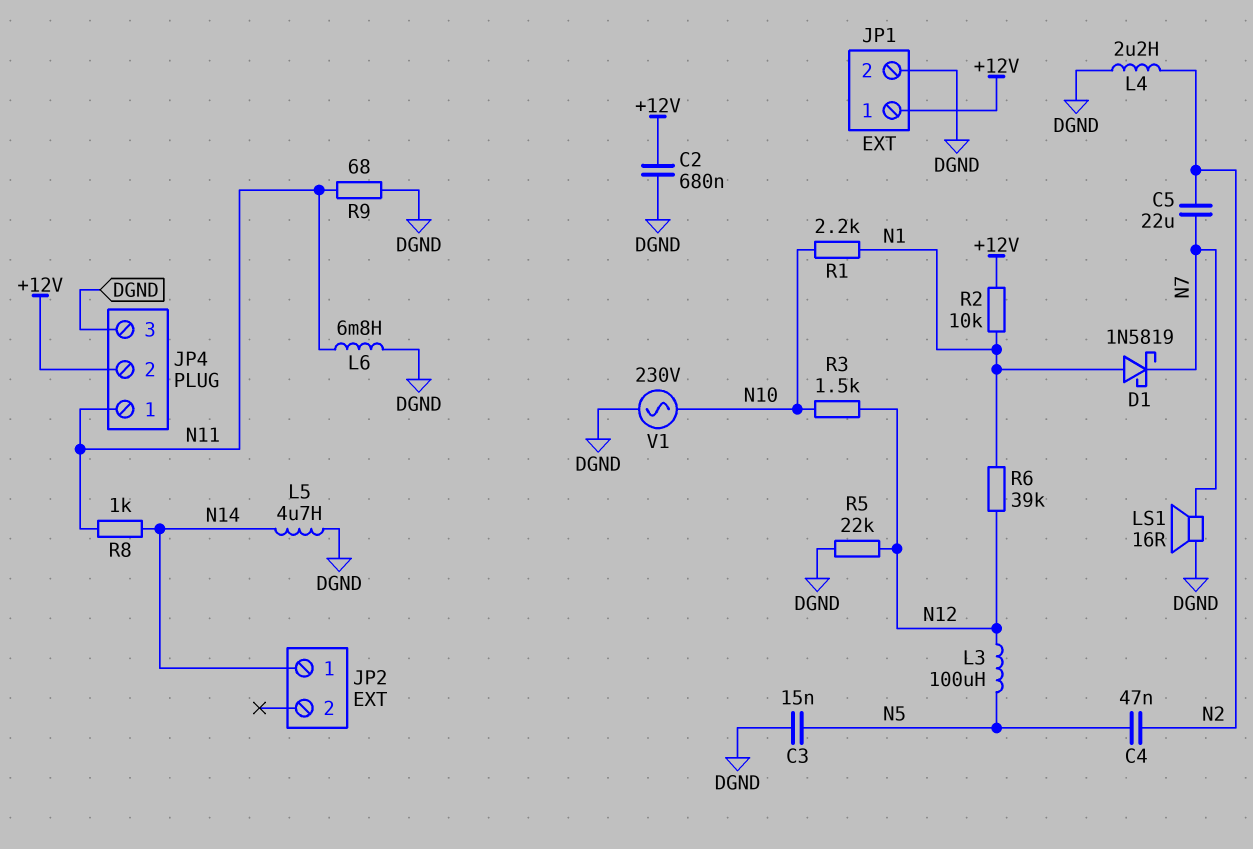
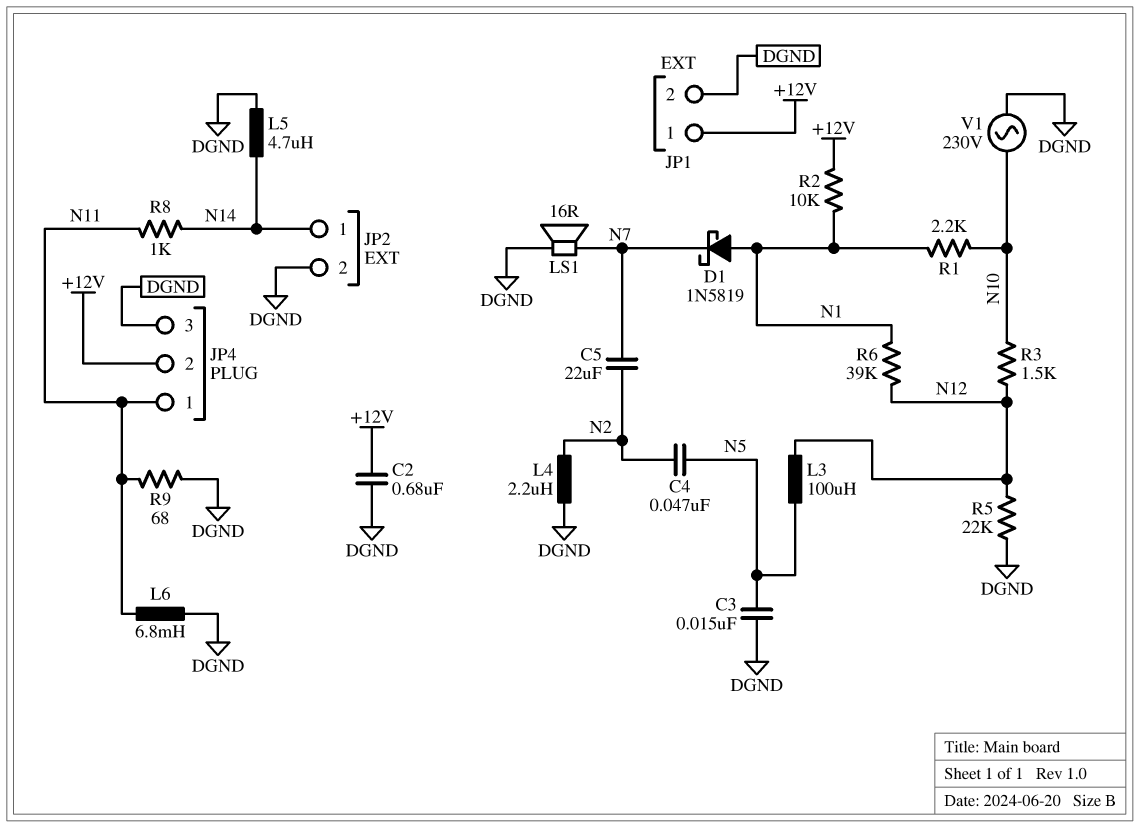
JP2 pin 2: none -> DGND

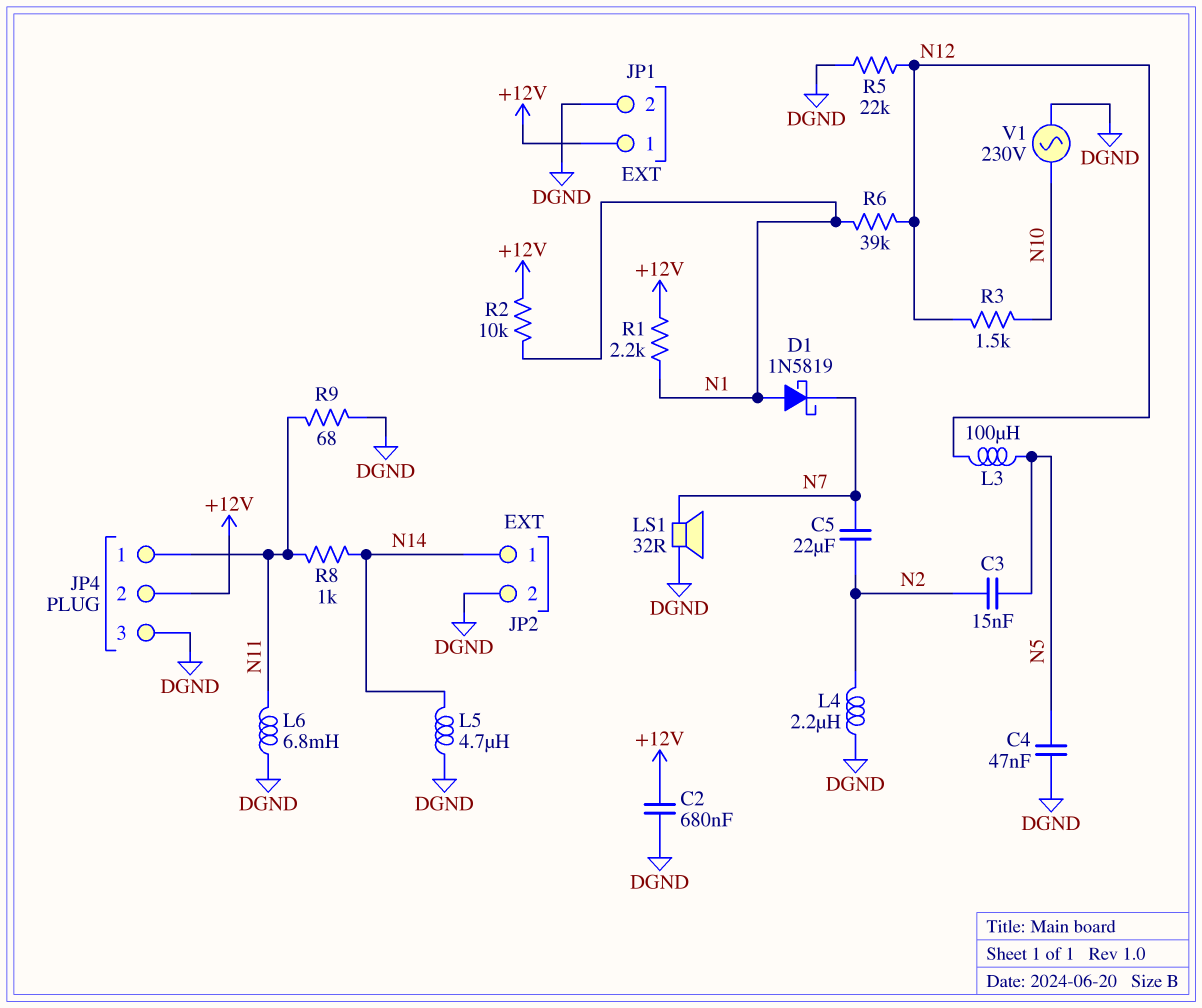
C3: 15nF (DGND, N5) -> 15nF (N2, N5)
C4: 47nF (N2, N5) -> 47nF (DGND, N5)
LS1: speaker 16R (DGND, N7) -> speaker 32R (DGND, N7)
R1: 2.2k (N1, N10) -> 2.2k (+12V, N1)

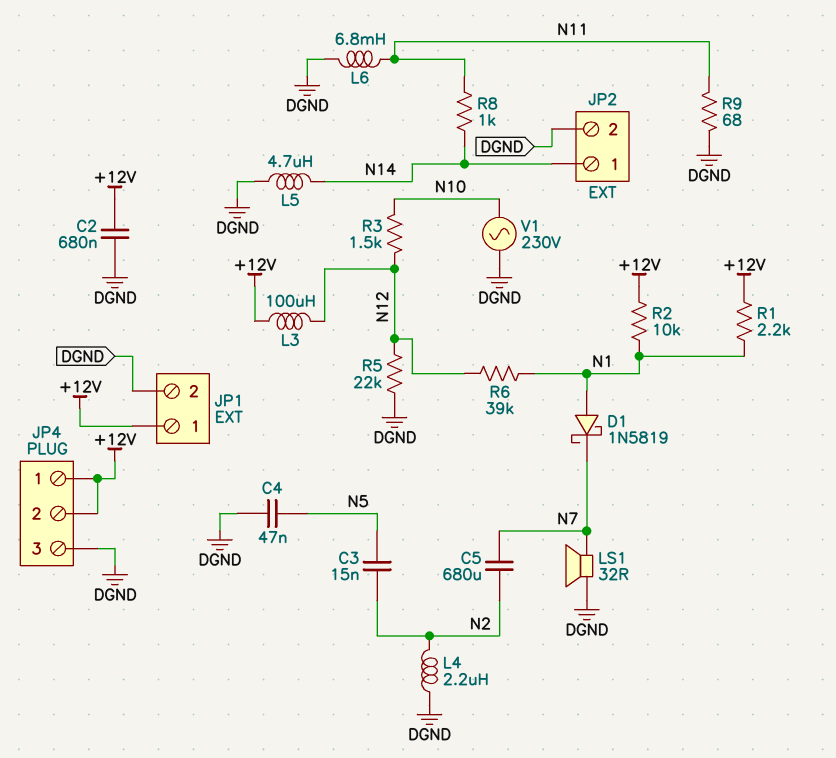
C5: 22uF (N2, N7) -> 680uF (N2, N7)
JP4 pin 1: N11 -> +12V
L3: 100uH (N5, N12) -> 100uH (+12V, N12)

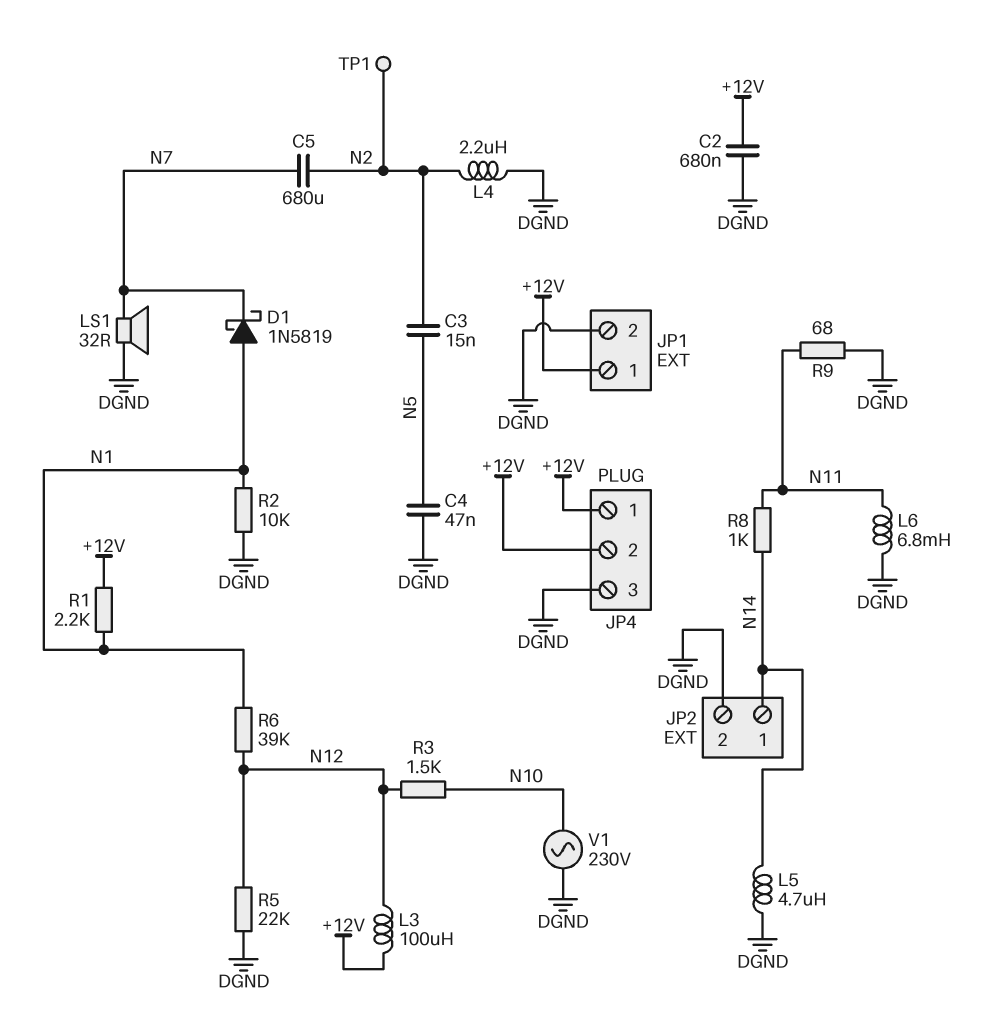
R2: 10k (+12V, N1) -> 10k (DGND, N1)
TP1: none -> test point (N2)

